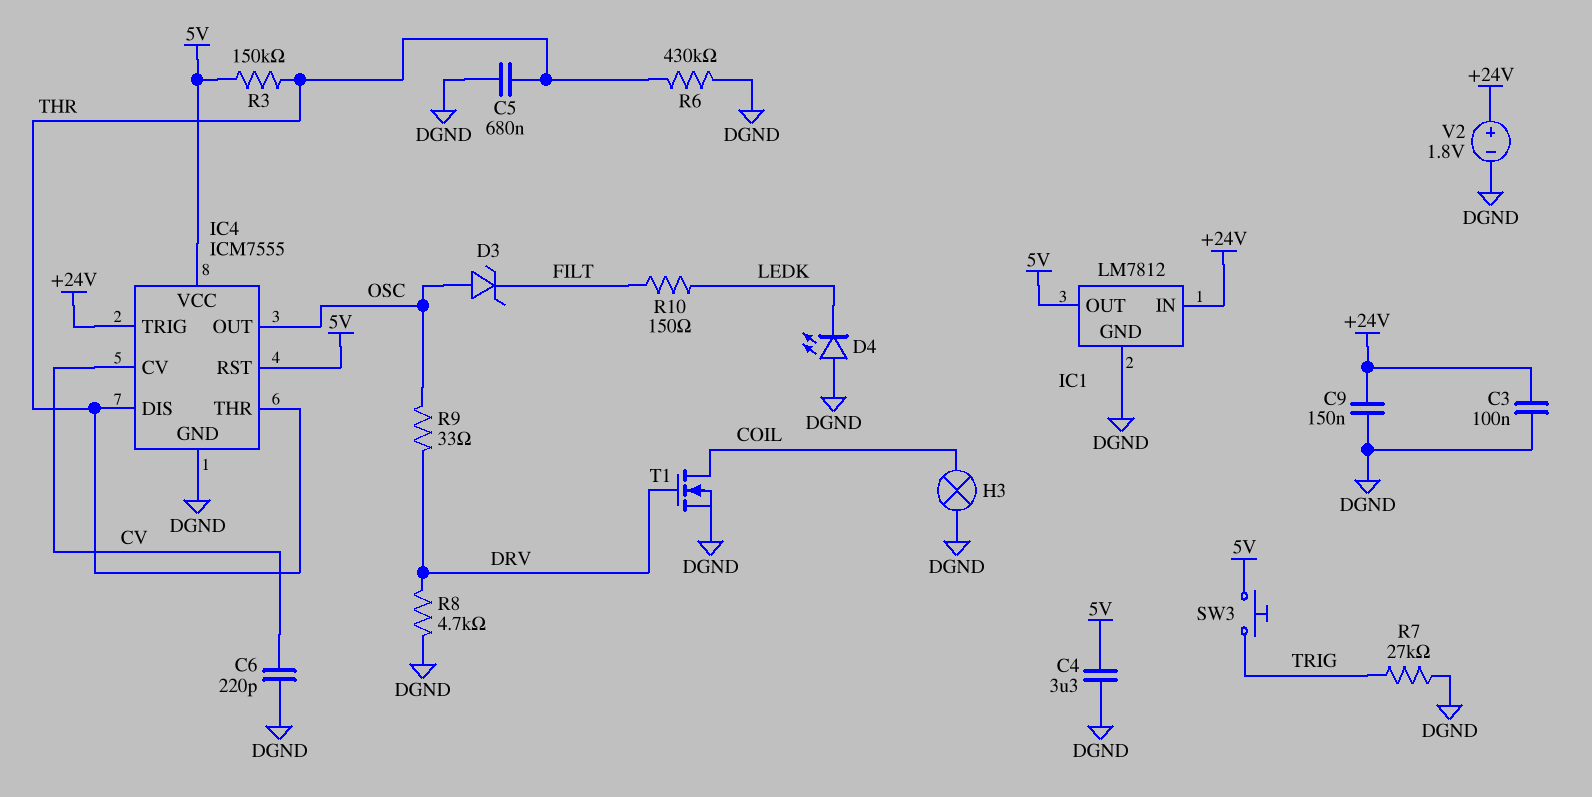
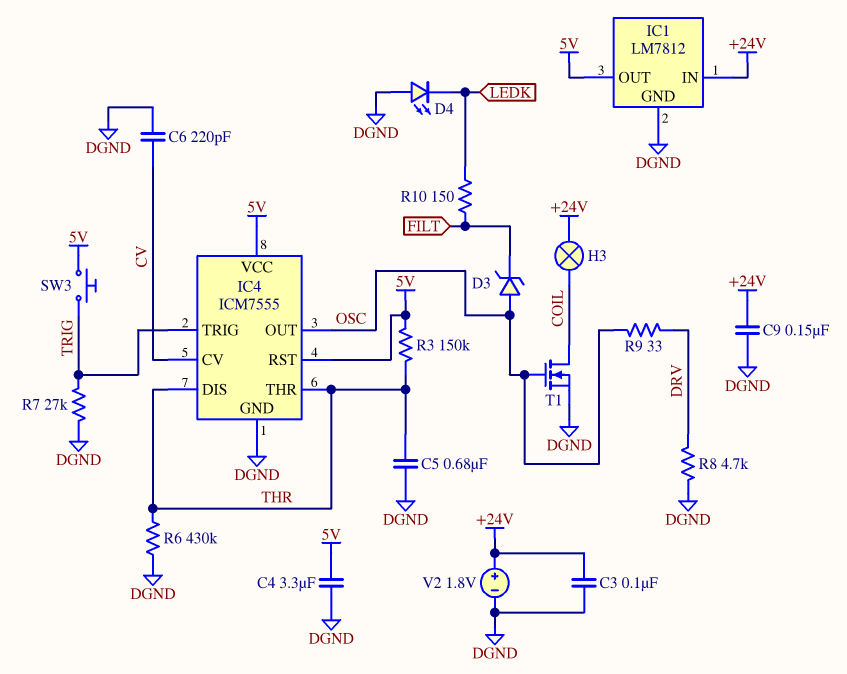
H3: lamp (COIL, DGND) -> lamp (+24V, COIL)
IC4 pin TRIG: +24V -> TRIG
T1: NMOS (G DRV, D COIL, S DGND) -> NMOS (G OSC, D COIL, S DGND)

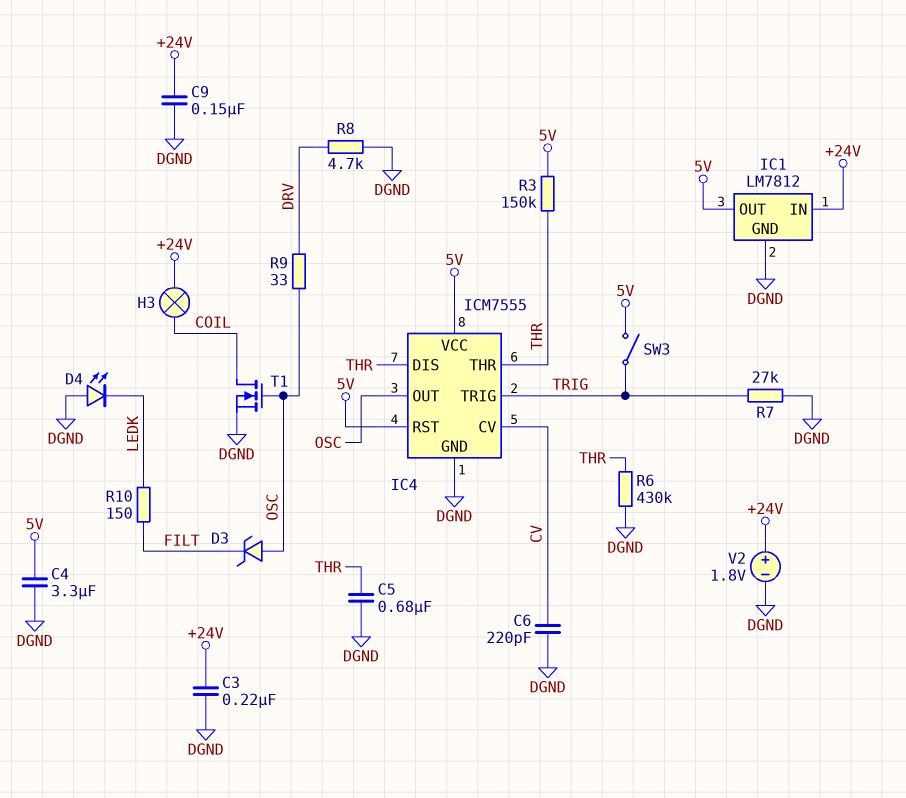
C3: 100nF (+24V, DGND) -> 220nF (+24V, DGND)
SW3: button (5V, TRIG) -> switch (5V, TRIG)

